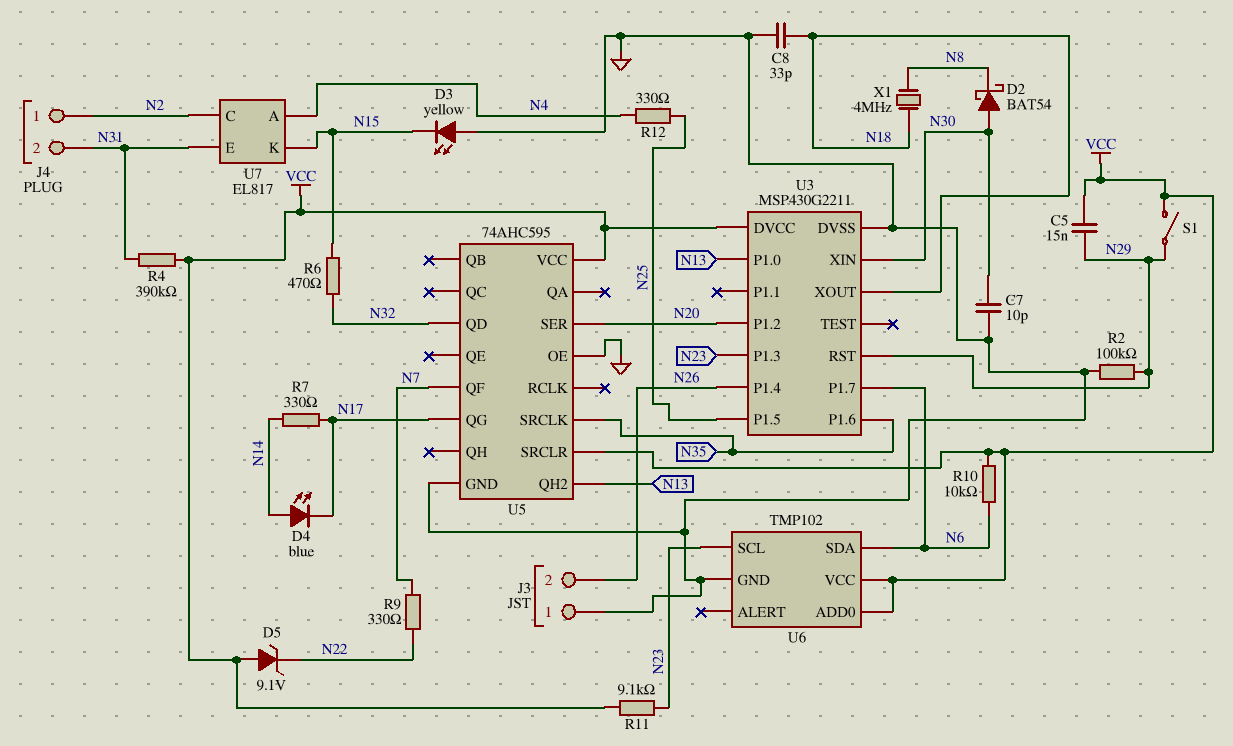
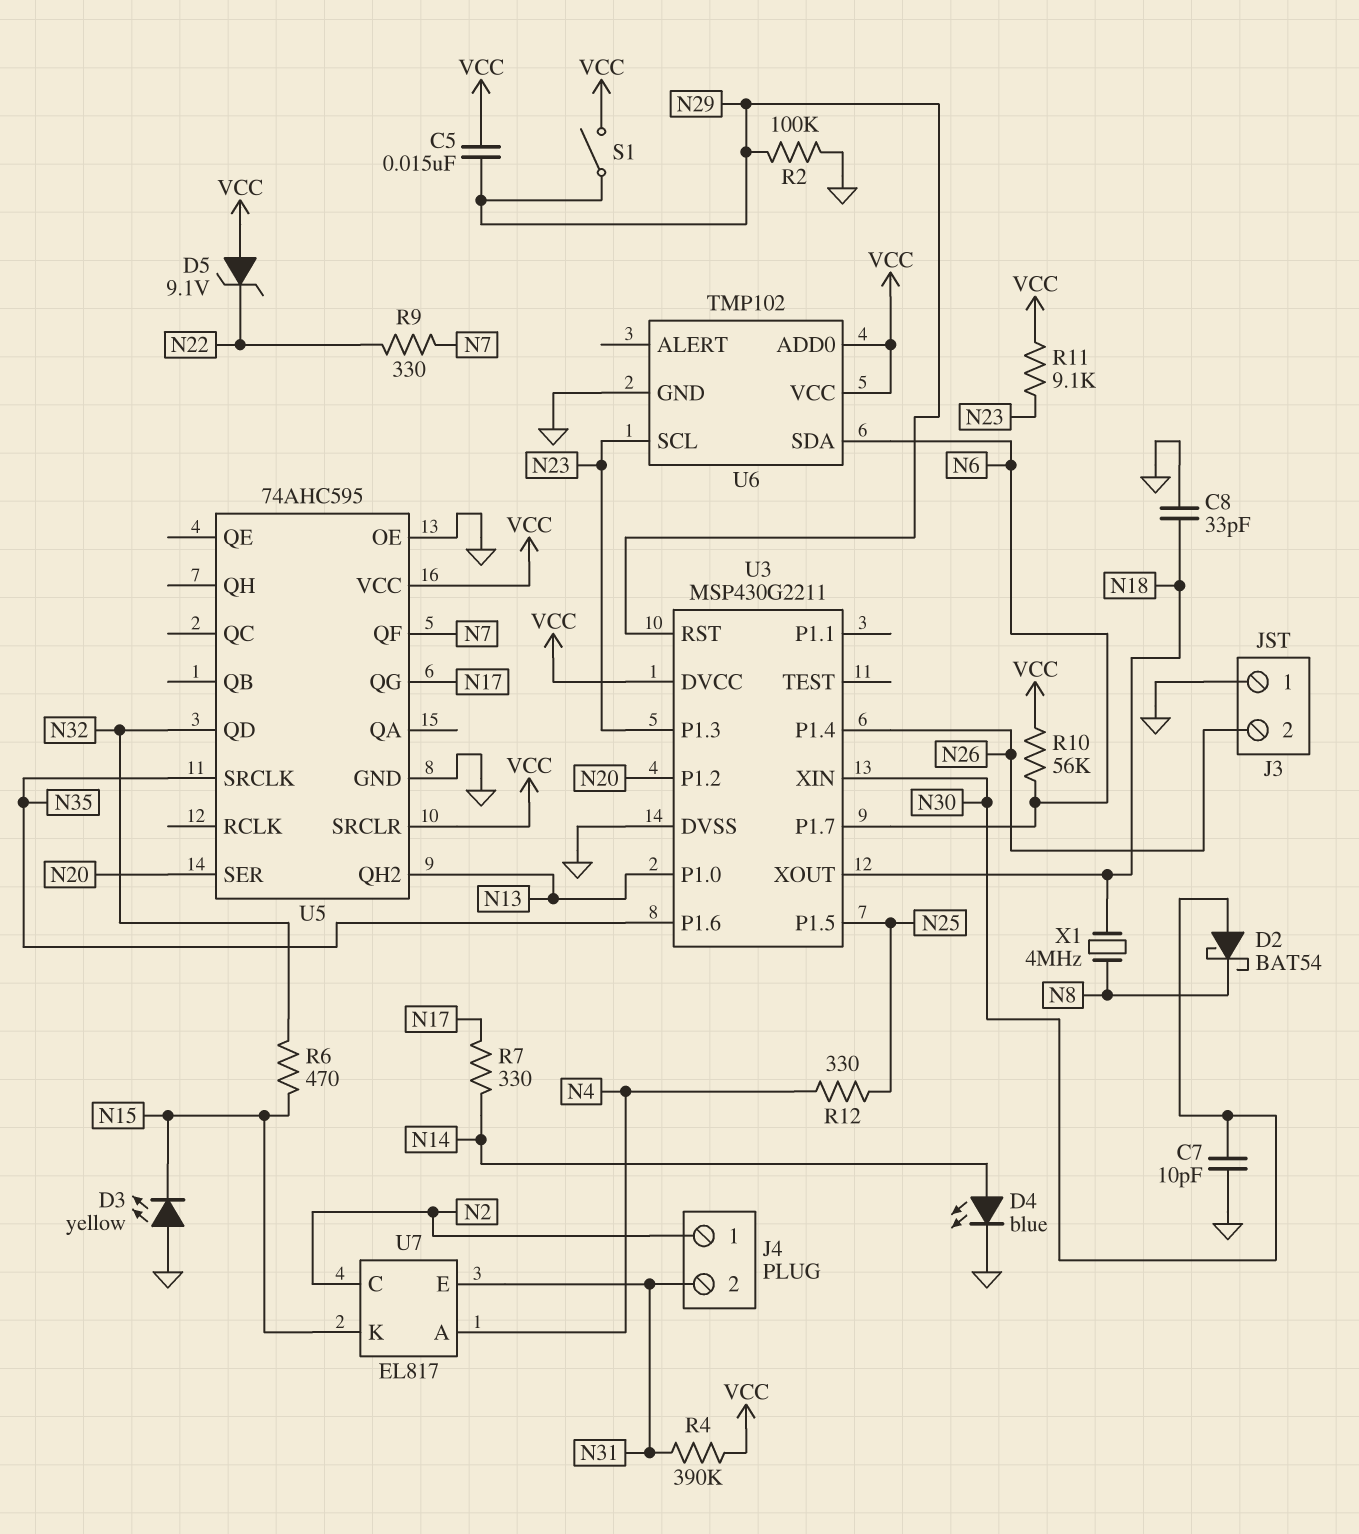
D4: LED blue (A N14, K N17) -> LED blue (A N14, K GND)
R10: 10k (N6, VCC) -> 56k (N6, VCC)

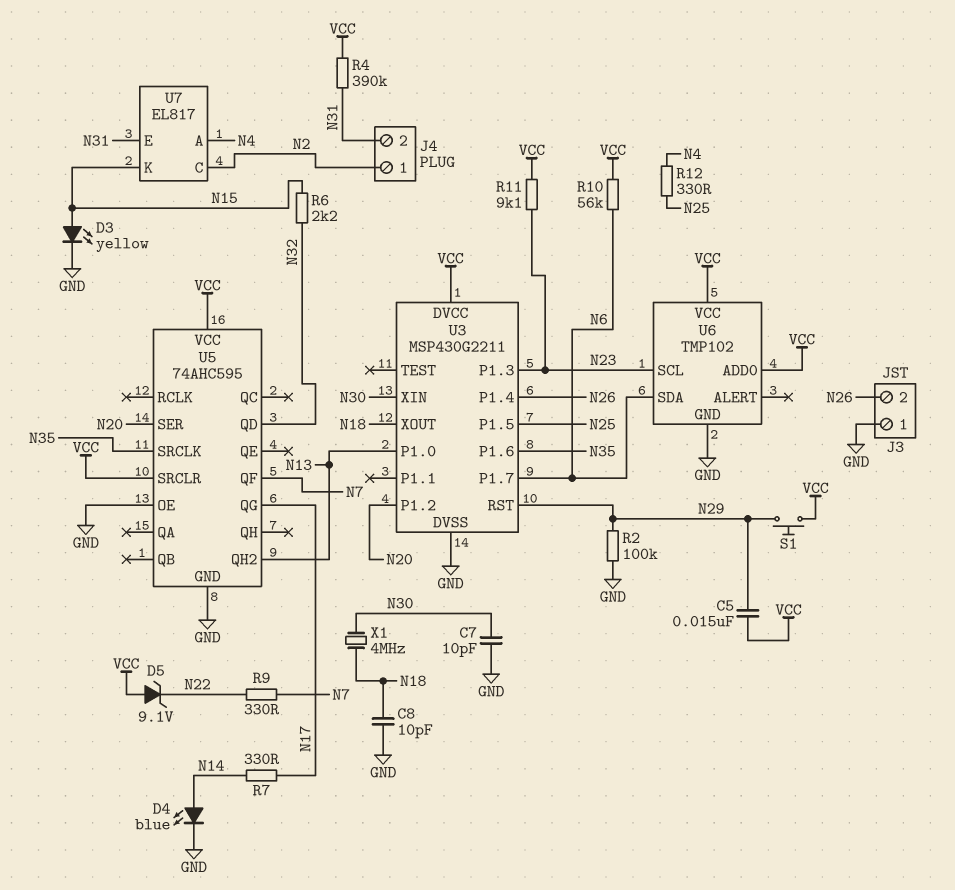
C8: 33pF (GND, N18) -> 10pF (GND, N18)
D2: schottky BAT54 (A N30, K N8) -> none
D3: LED yellow (A GND, K N15) -> LED yellow (A N15, K GND)
R6: 470 (N15, N32) -> 2.2k (N15, N32)
S1: switch (N29, VCC) -> button (N29, VCC)
X1: 4MHz (N8, N18) -> 4MHz (N18, N30)

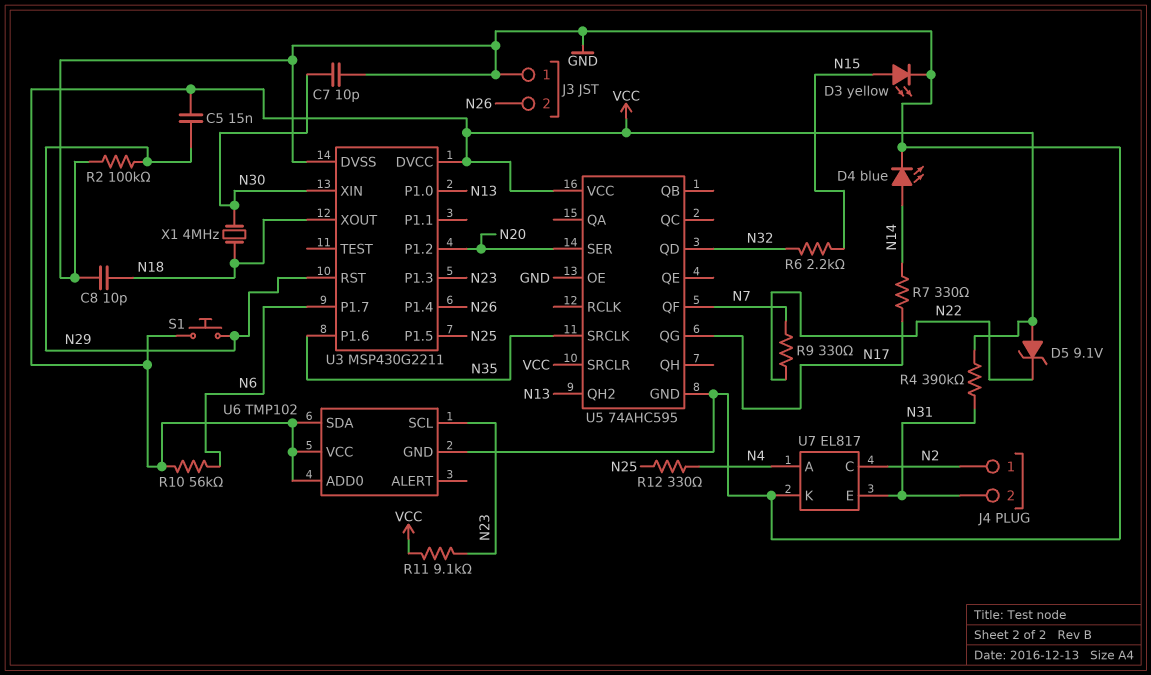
U6 pin SDA: N6 -> VCC
U7 pin K: N15 -> GND

